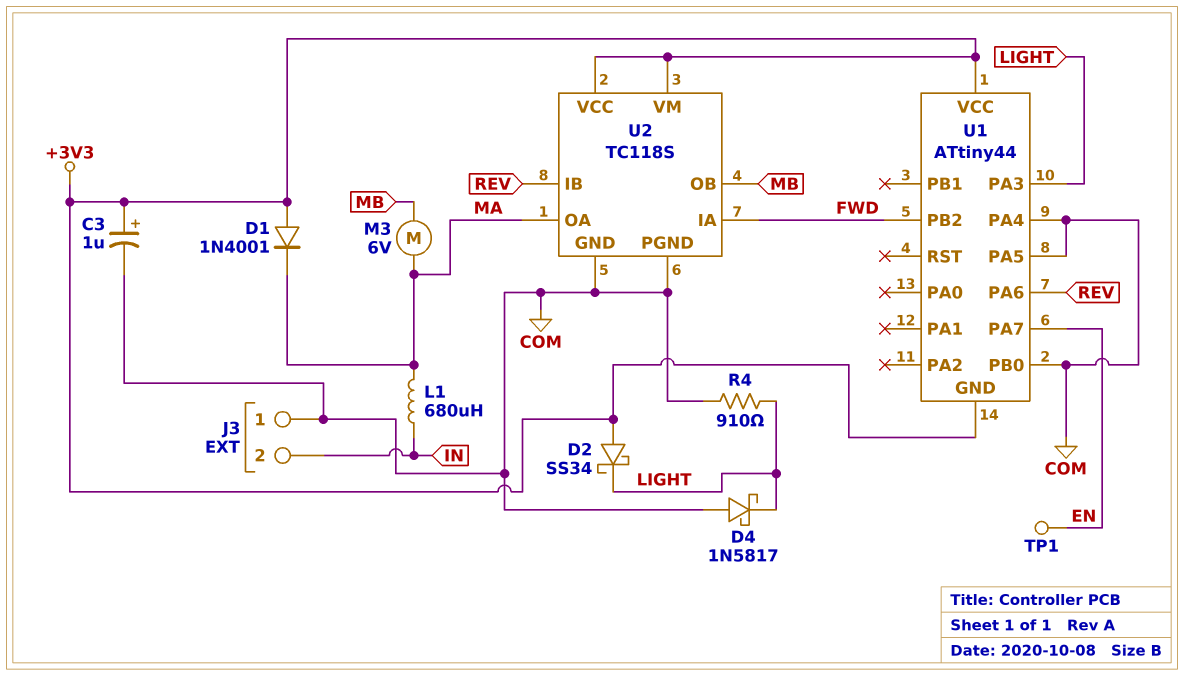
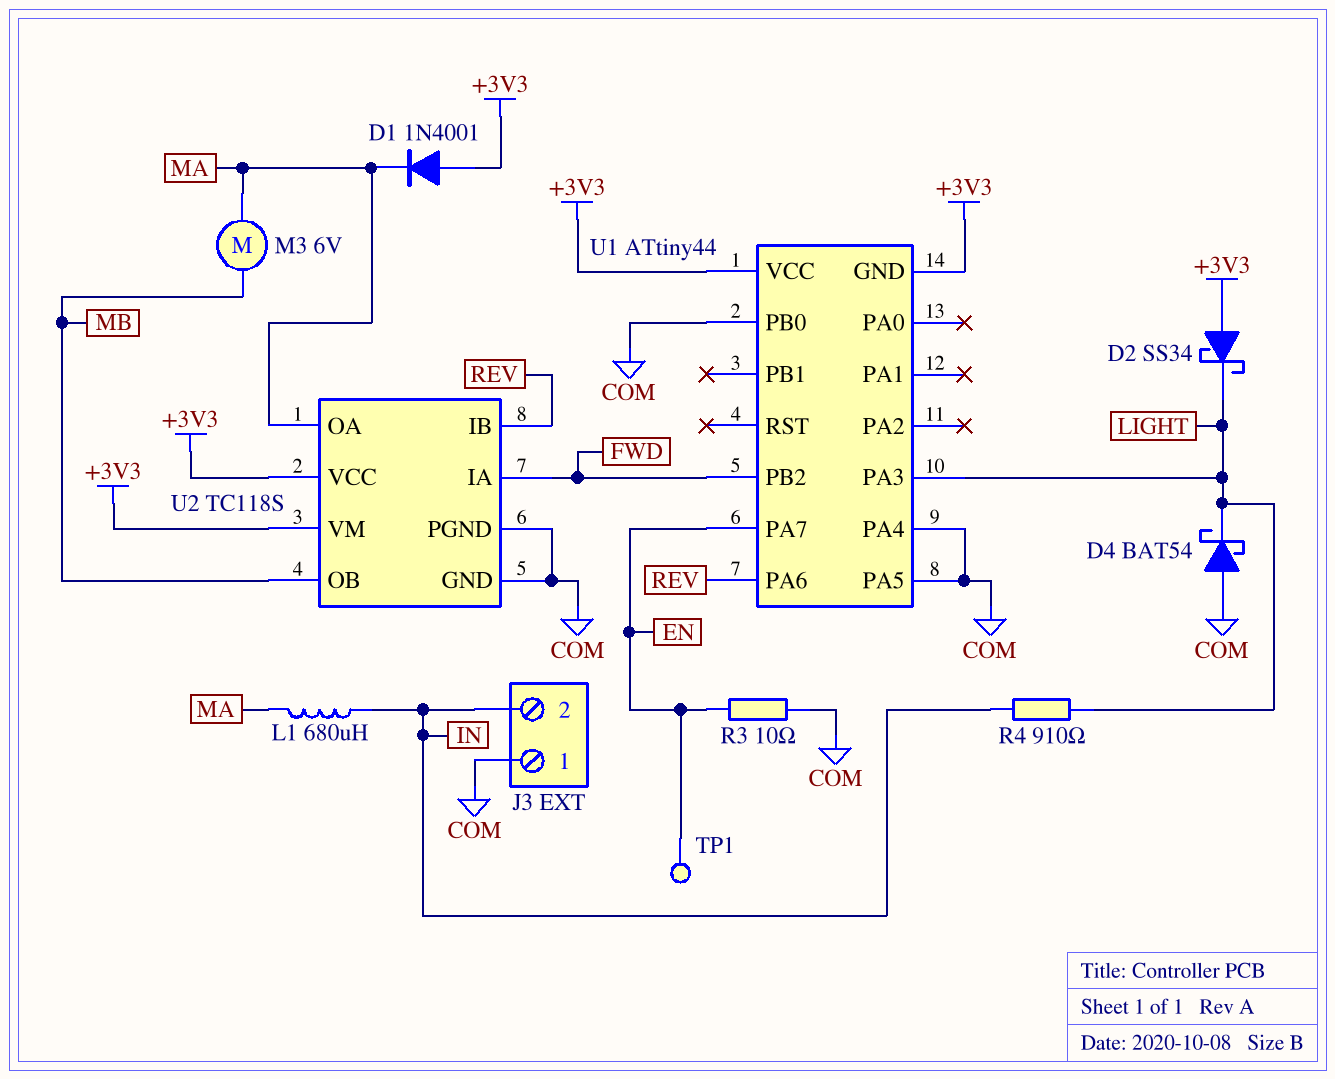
C3: 1uF (plus +3V3, minus COM) -> none
D4: schottky 1N5817 (A COM, K LIGHT) -> schottky BAT54 (A COM, K LIGHT)
R3: none -> 10 (COM, EN)
R4: 910 (COM, LIGHT) -> 910 (IN, LIGHT)

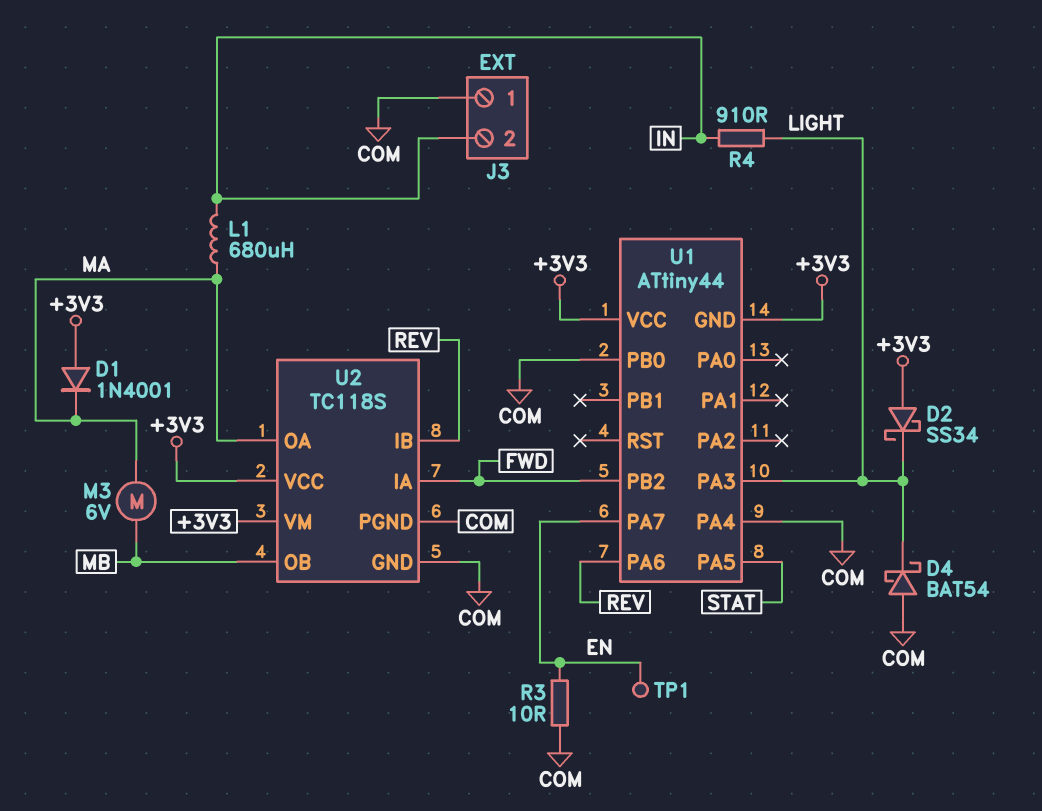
U1 pin PA5: COM -> STAT

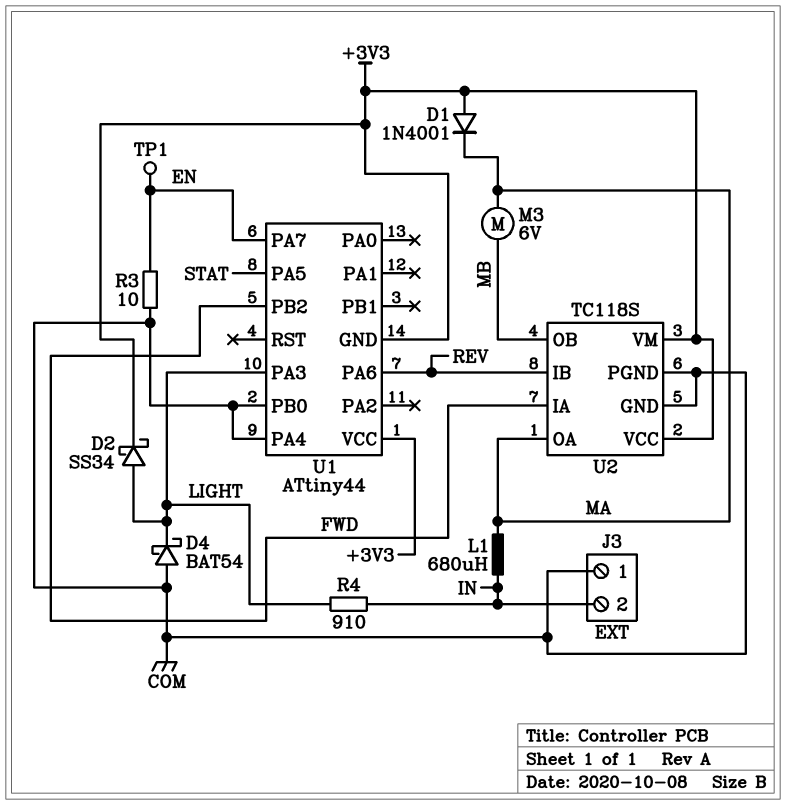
D2: schottky SS34 (A +3V3, K LIGHT) -> schottky SS34 (A LIGHT, K +3V3)

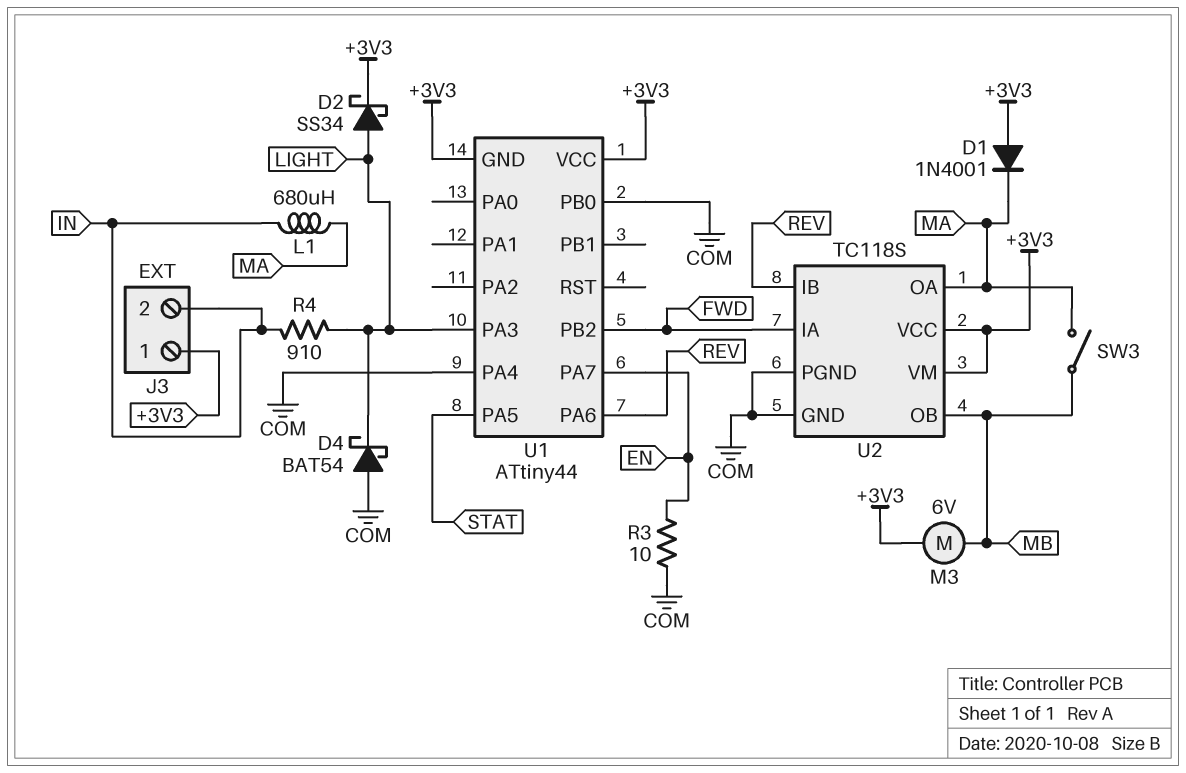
J3 pin 1: COM -> +3V3
M3: motor 6V (MA, MB) -> motor 6V (+3V3, MB)
SW3: none -> switch (MA, MB)
TP1: test point (EN) -> none

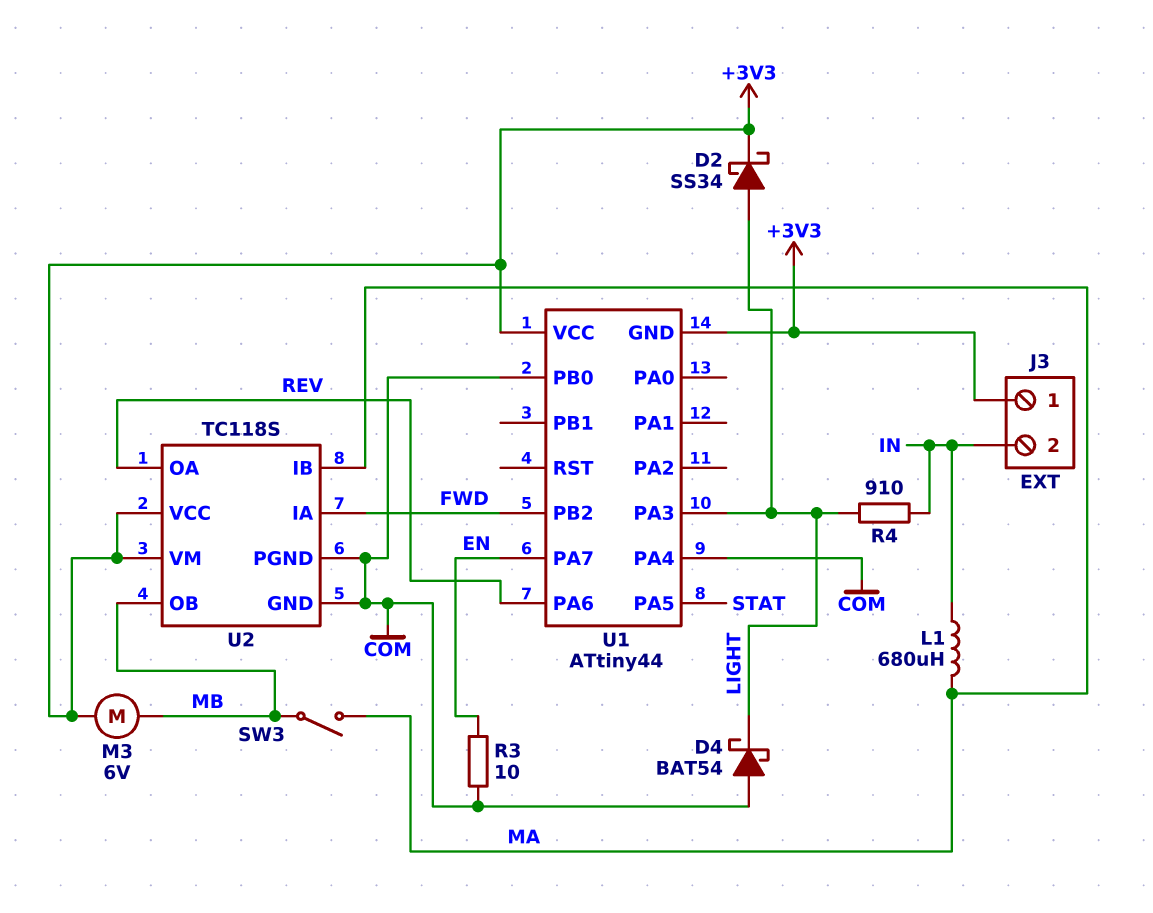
D1: diode 1N4001 (A +3V3, K MA) -> none
U2 pin IB: REV -> MA
U2 pin OA: MA -> REV

